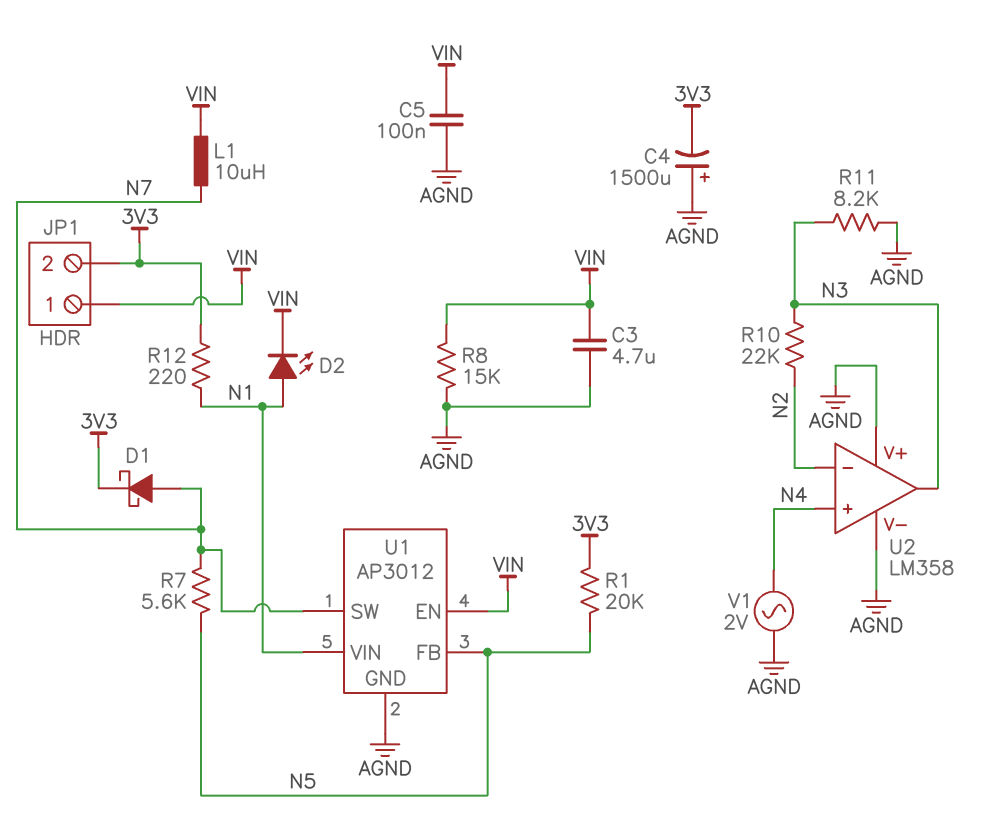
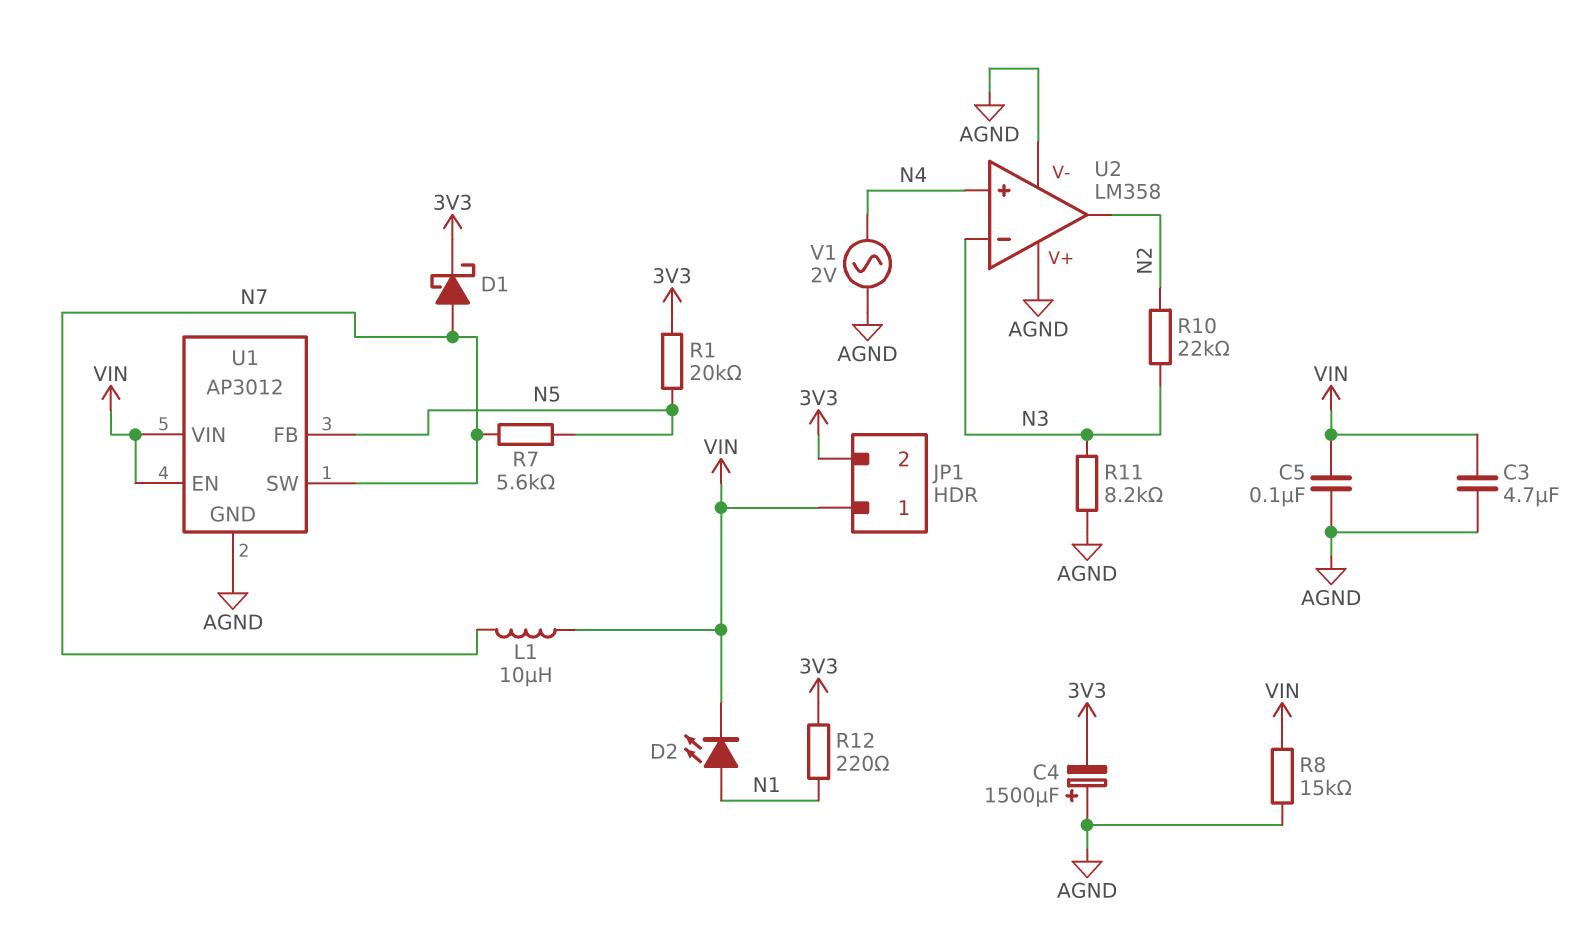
U1 pin VIN: N1 -> VIN
U2 pin in-: N2 -> N3
U2 pin out: N3 -> N2

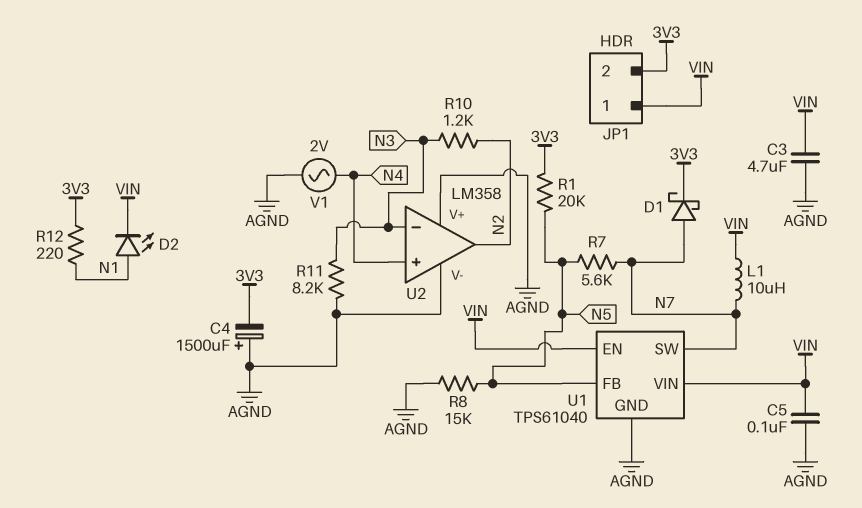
R8: 15k (AGND, VIN) -> 15k (AGND, N5)
R10: 22k (N2, N3) -> 1.2k (N2, N3)
U1: AP3012 -> TPS61040

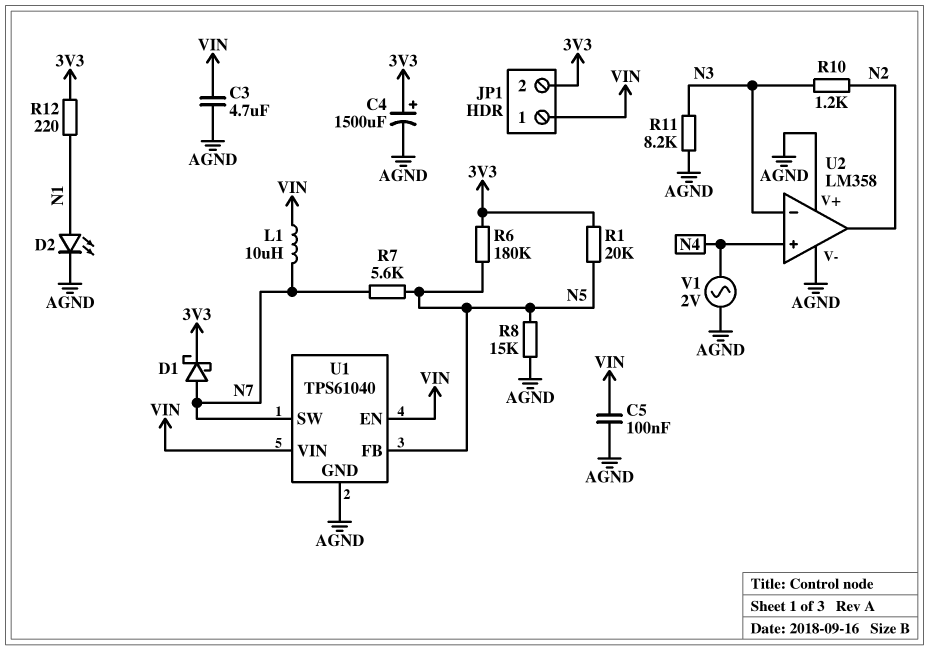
C4: 1500uF (plus AGND, minus 3V3) -> 1500uF (plus 3V3, minus AGND)
D2: LED (A N1, K VIN) -> LED (A N1, K AGND)
R6: none -> 180k (3V3, N5)

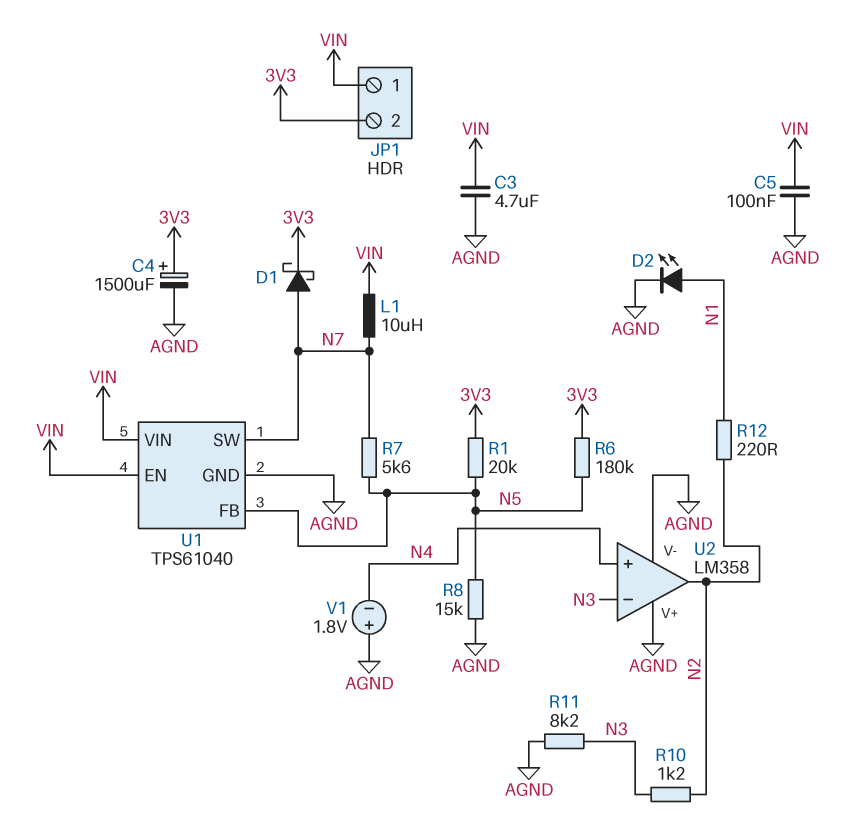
R12: 220 (3V3, N1) -> 220 (N1, N2)
V1: AC 2V (AGND, N4) -> 1.8V (plus AGND, minus N4)

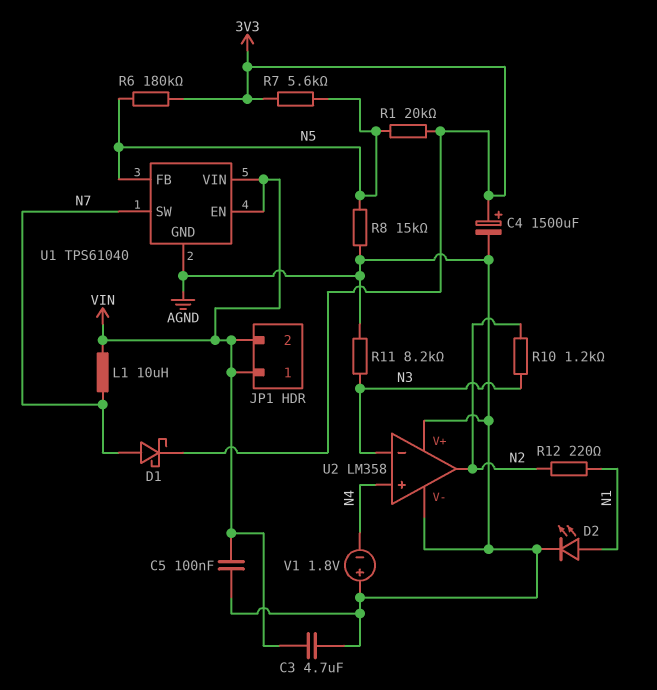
JP1 pin 2: 3V3 -> VIN
R7: 5.6k (N5, N7) -> 5.6k (3V3, N5)

